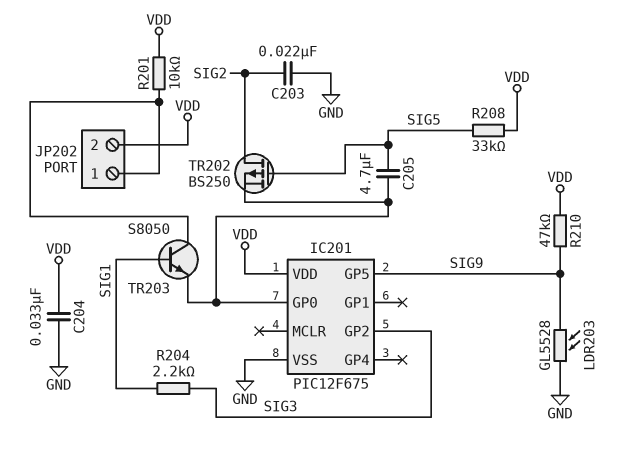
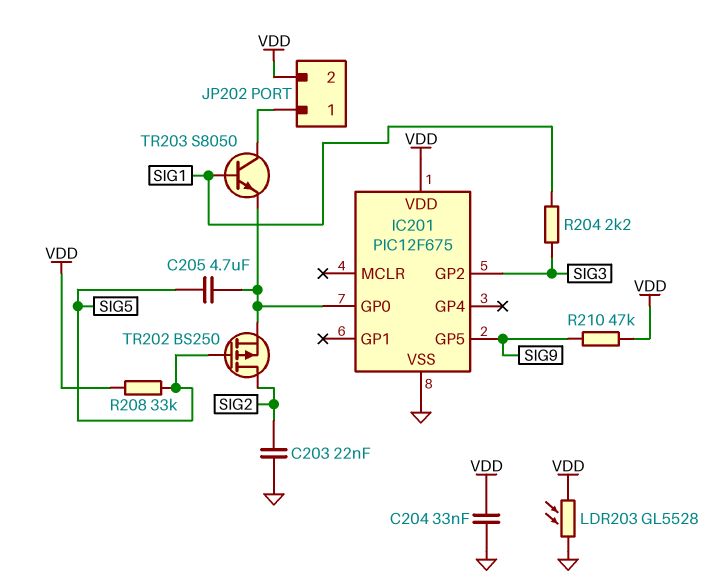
LDR203: GL5528 (GND, SIG9) -> GL5528 (GND, VDD)
R201: 10k (JP202/1, VDD) -> none

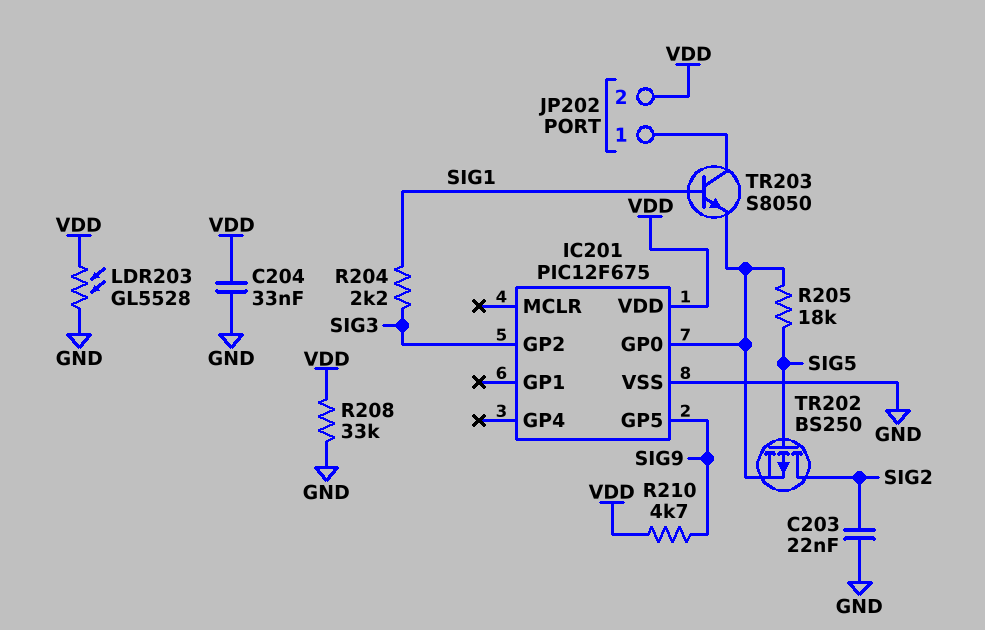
C205: 4.7uF (IC201/GP0, SIG5) -> none
R205: none -> 18k (IC201/GP0, SIG5)
R208: 33k (SIG5, VDD) -> 33k (GND, VDD)
R210: 47k (SIG9, VDD) -> 4.7k (SIG9, VDD)

